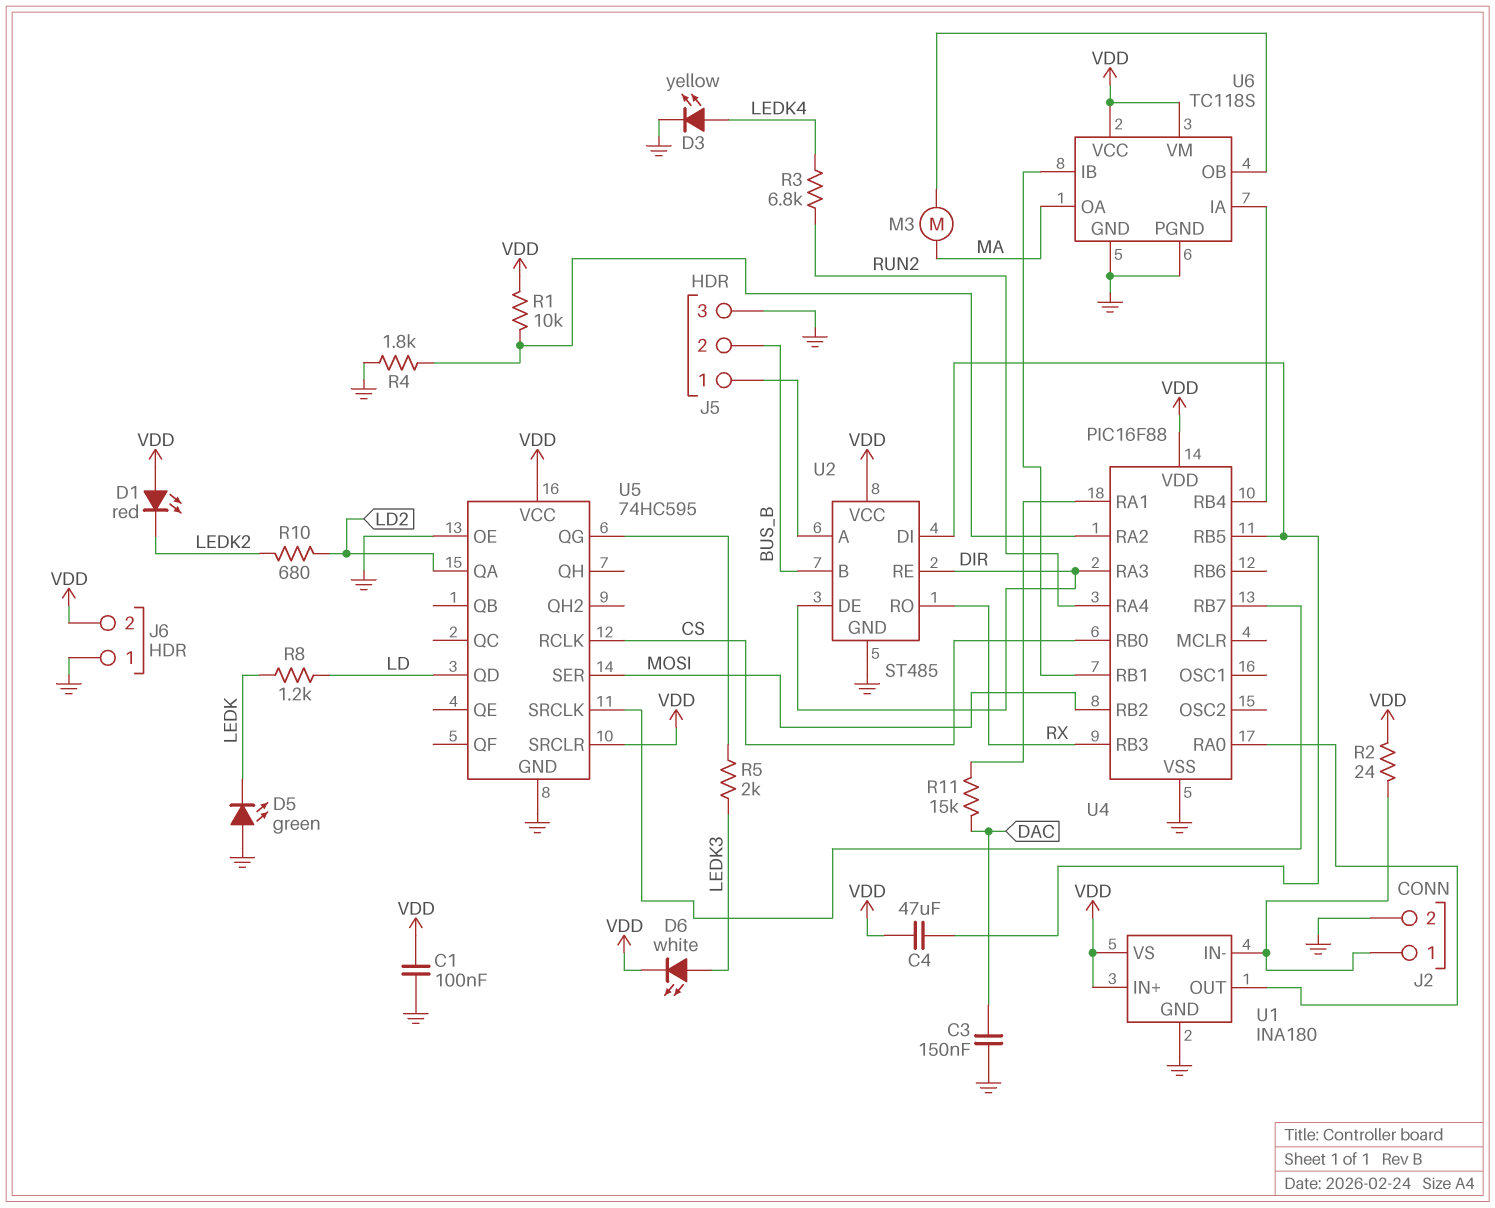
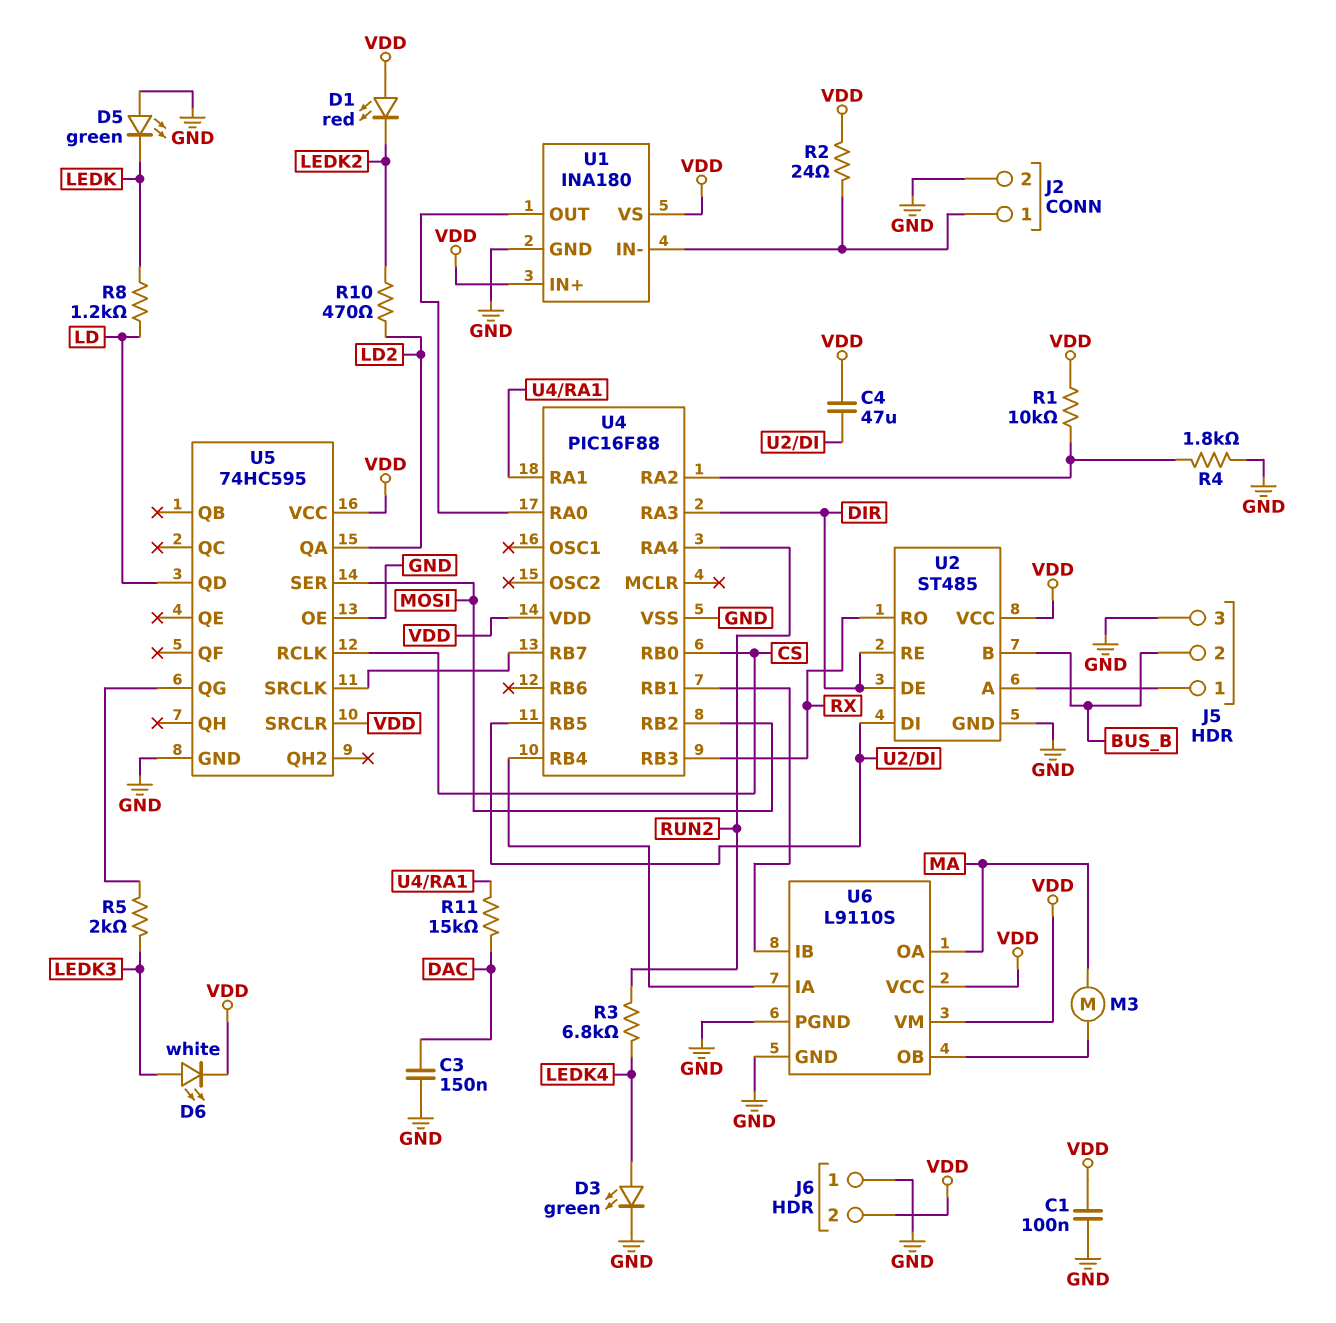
D3: LED yellow (A LEDK4, K GND) -> LED green (A LEDK4, K GND)
R10: 680 (LD2, LEDK2) -> 470 (LD2, LEDK2)
U6: TC118S -> L9110S

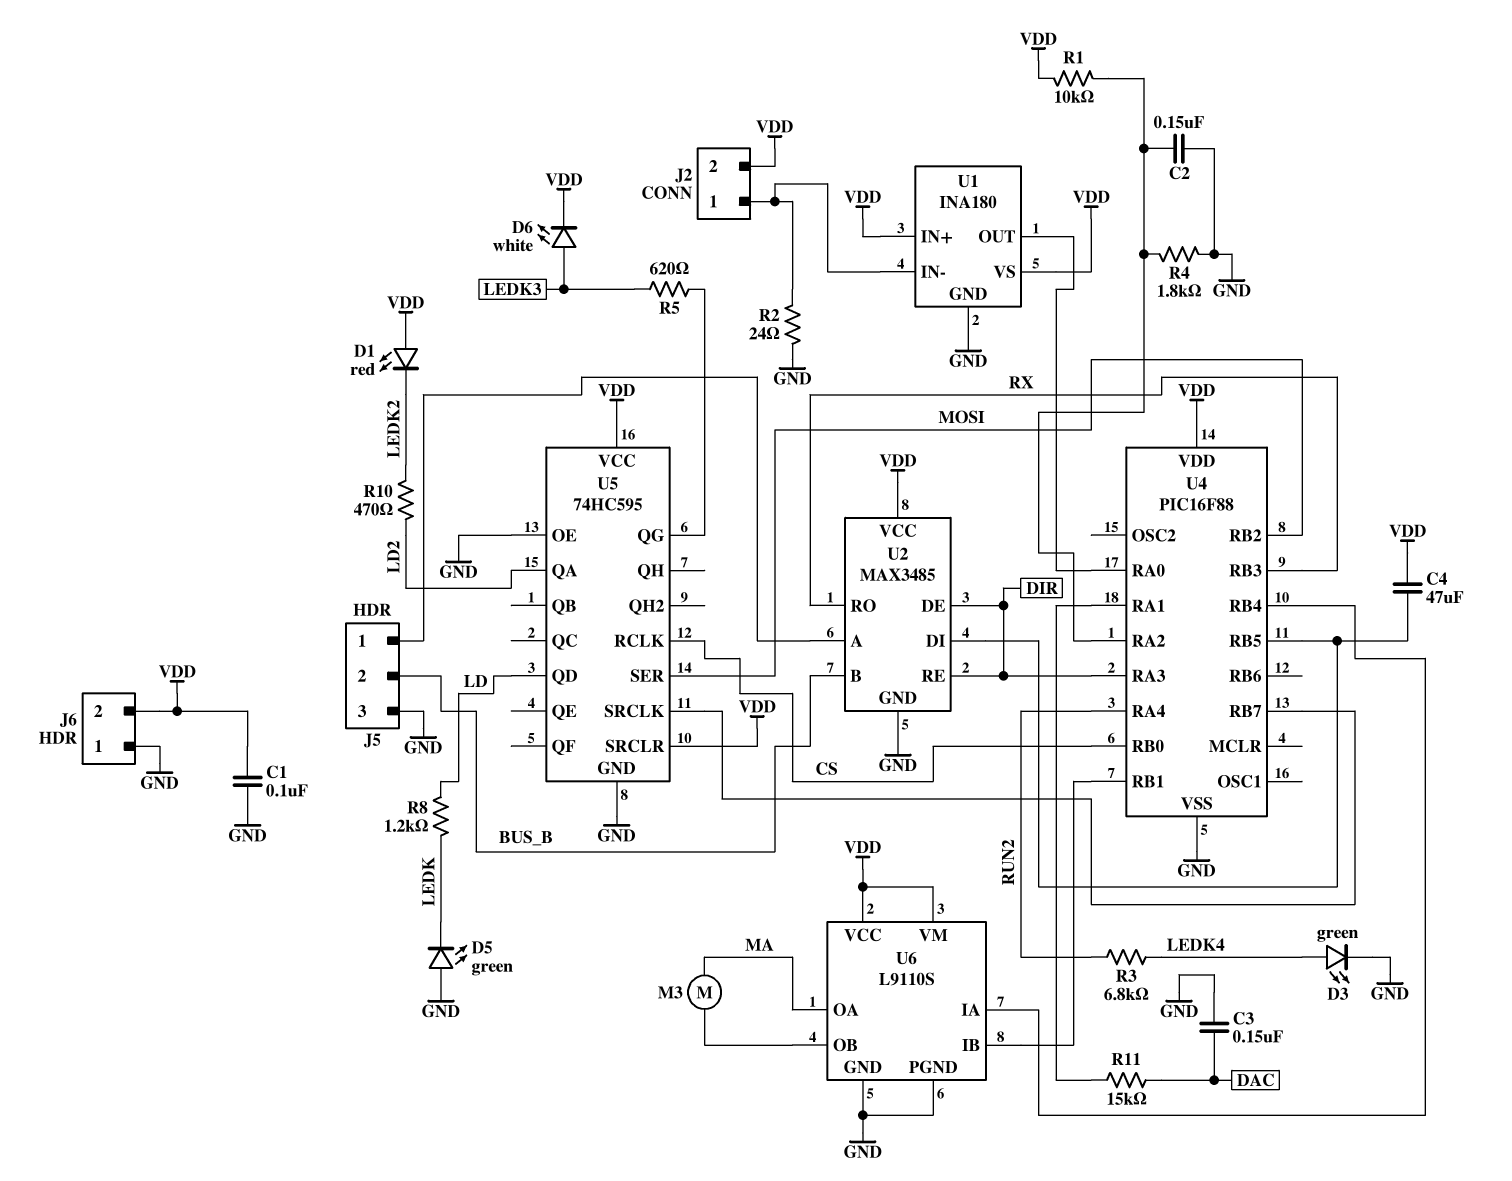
C2: none -> 150nF (GND, U4/RA2)
J2 pin 2: GND -> VDD
R2: 24 (J2/1, VDD) -> 24 (GND, J2/1)
R5: 2k (LEDK3, U5/QG) -> 620 (LEDK3, U5/QG)
U2: ST485 -> MAX3485

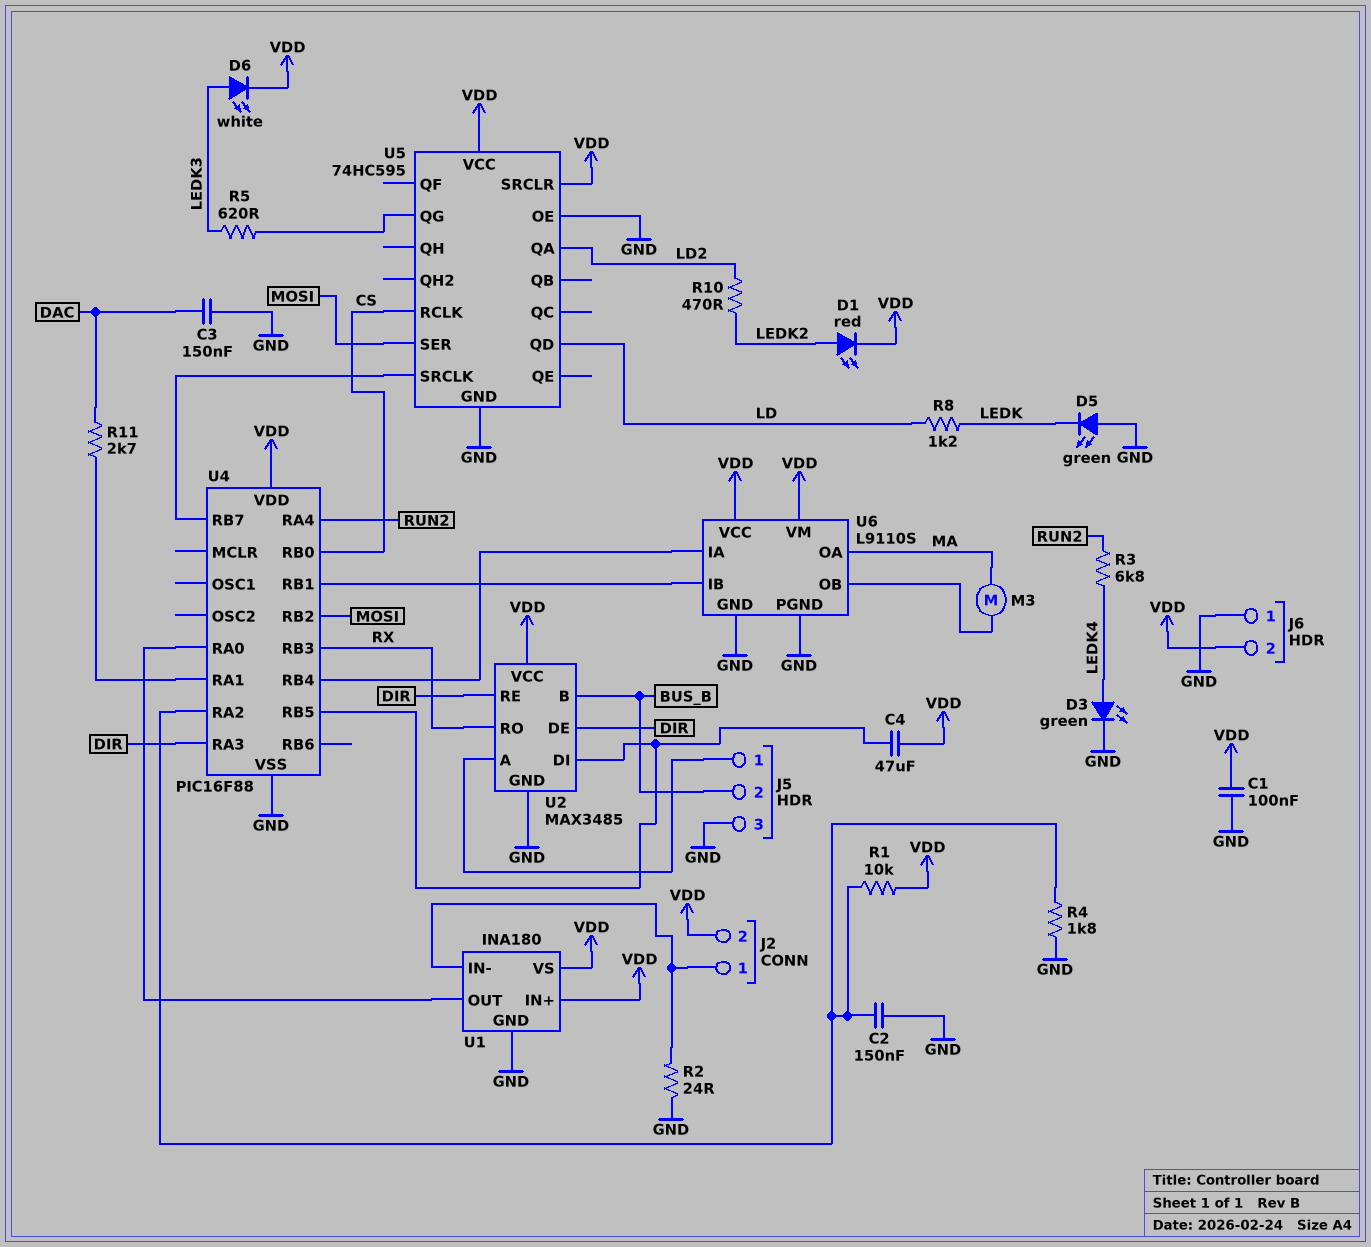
D1: LED red (A VDD, K LEDK2) -> LED red (A LEDK2, K VDD)
R11: 15k (DAC, U4/RA1) -> 2.7k (DAC, U4/RA1)

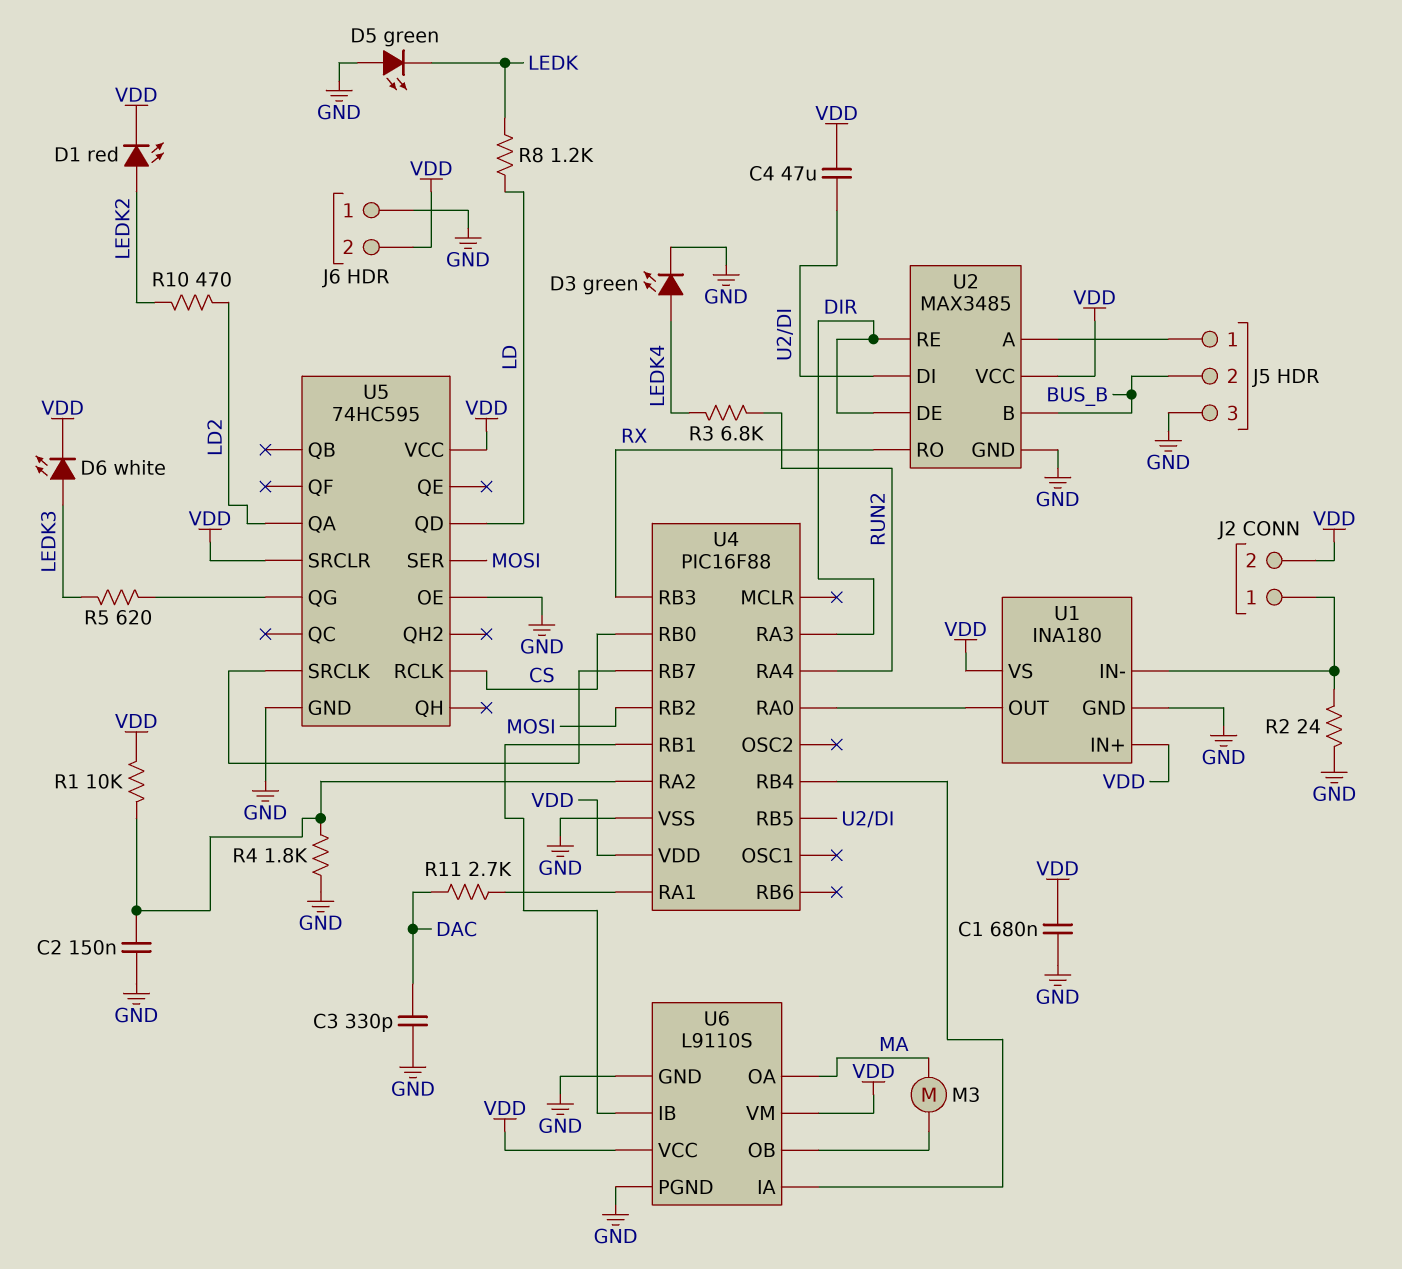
C1: 100nF (GND, VDD) -> 680nF (GND, VDD)
C3: 150nF (DAC, GND) -> 330pF (DAC, GND)

